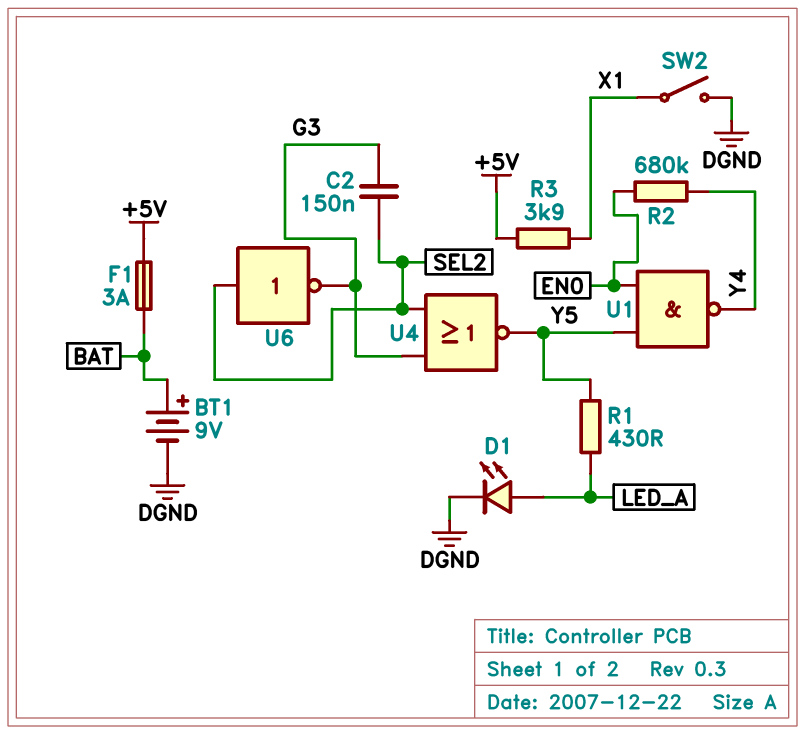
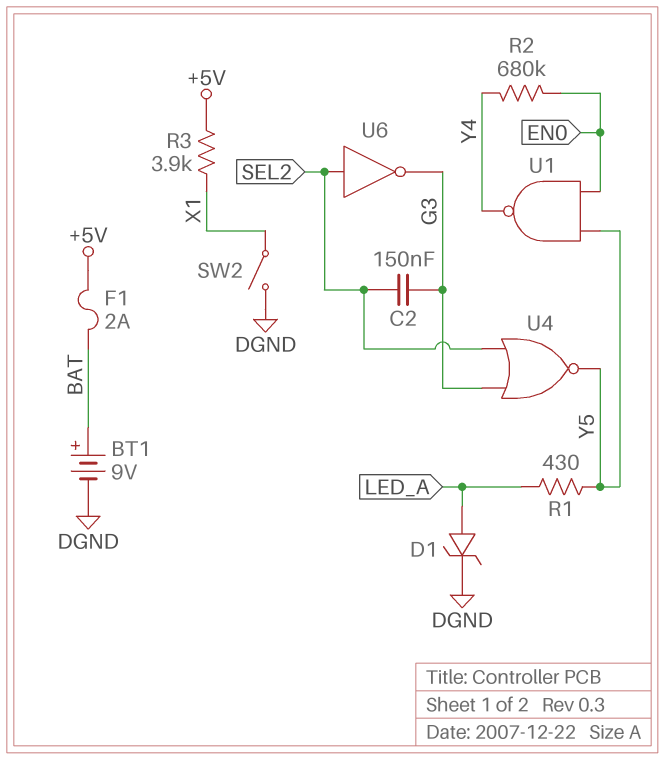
D1: LED (A LED_A, K DGND) -> zener (A LED_A, K DGND)
F1: 3A (+5V, BAT) -> 2A (+5V, BAT)

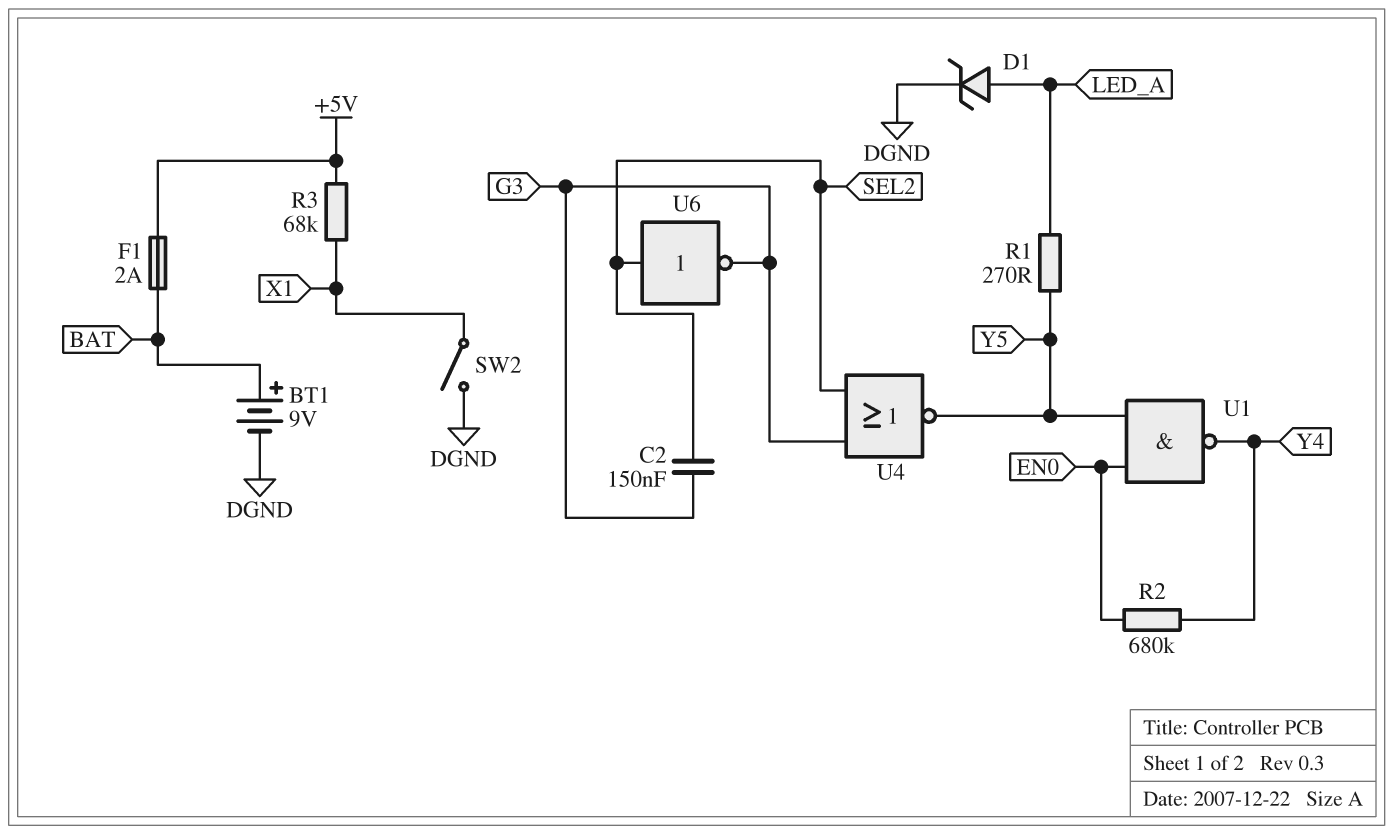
R1: 430 (LED_A, Y5) -> 270 (LED_A, Y5)
R3: 3.9k (+5V, X1) -> 68k (+5V, X1)

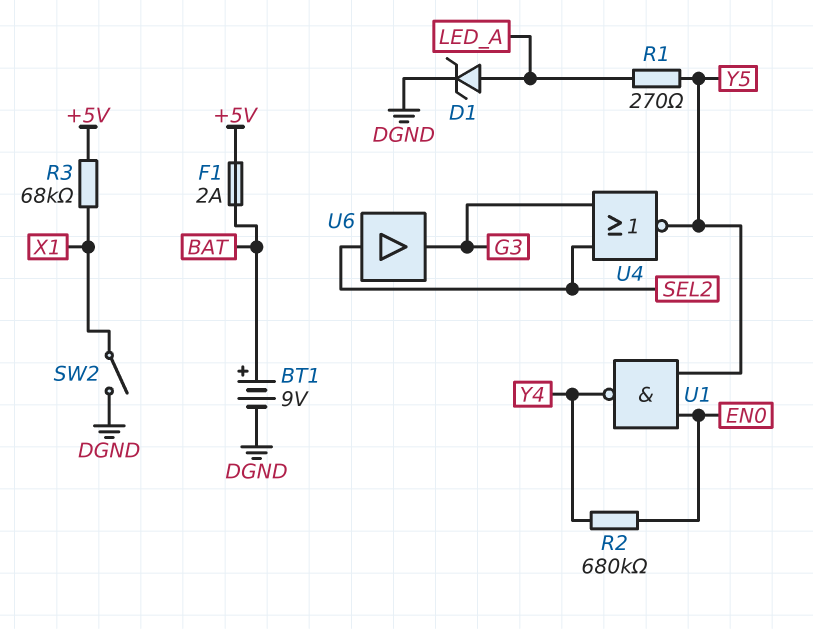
C2: 150nF (G3, SEL2) -> none
U6: NOT (in SEL2, out G3) -> buffer (in SEL2, out G3)

